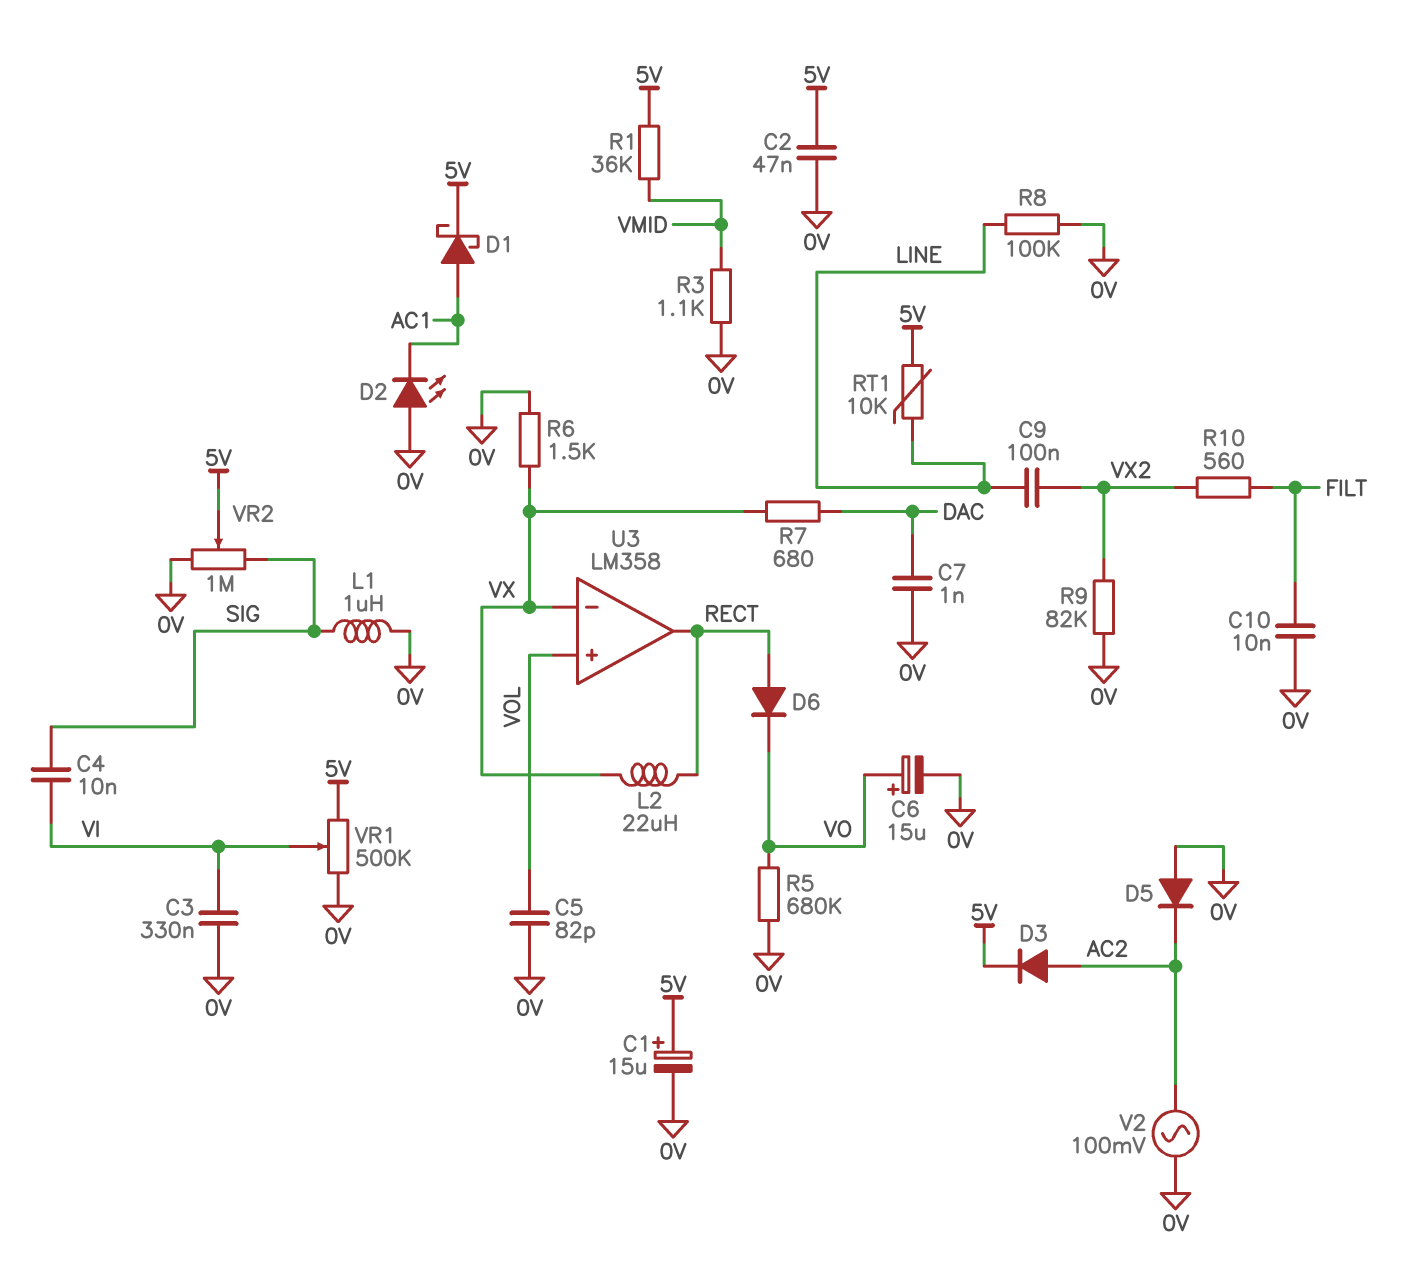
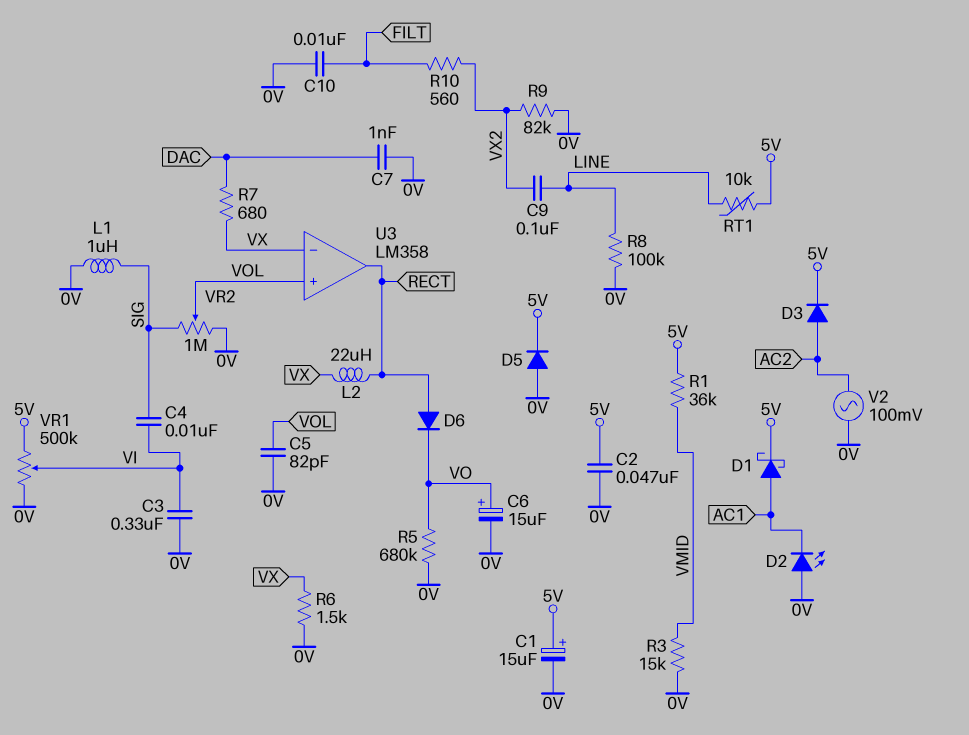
D5: diode (A 0V, K AC2) -> diode (A 0V, K 5V)
R3: 1.1k (0V, VMID) -> 15k (0V, VMID)
VR2: 1M (0V, SIG, wiper 5V) -> 1M (0V, SIG, wiper VOL)

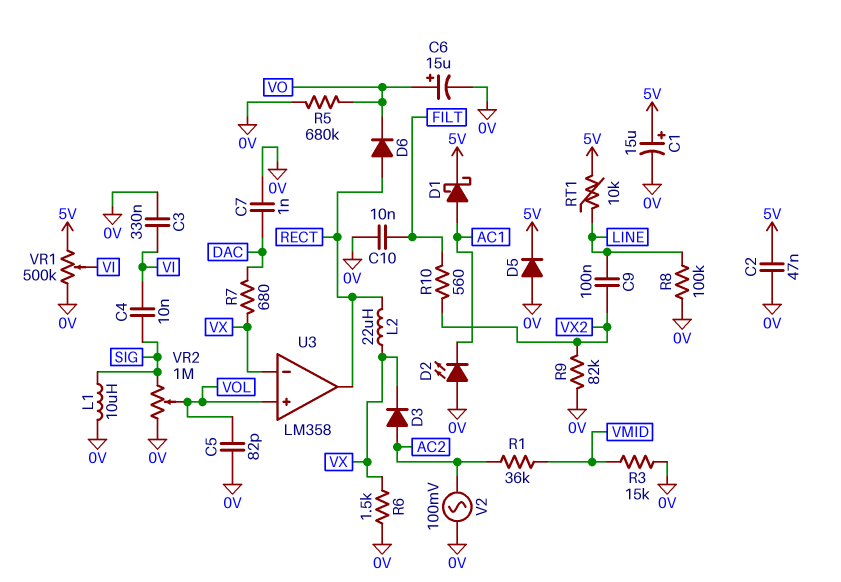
D3: diode (A AC2, K 5V) -> diode (A AC2, K VX)
L1: 1uH (0V, SIG) -> 10uH (0V, SIG)
R1: 36k (5V, VMID) -> 36k (AC2, VMID)

